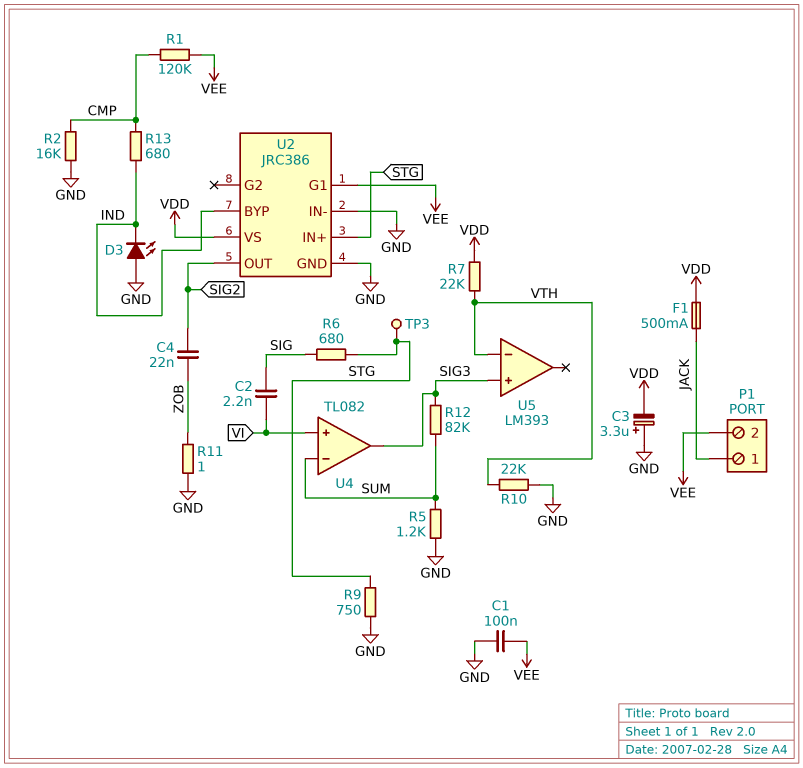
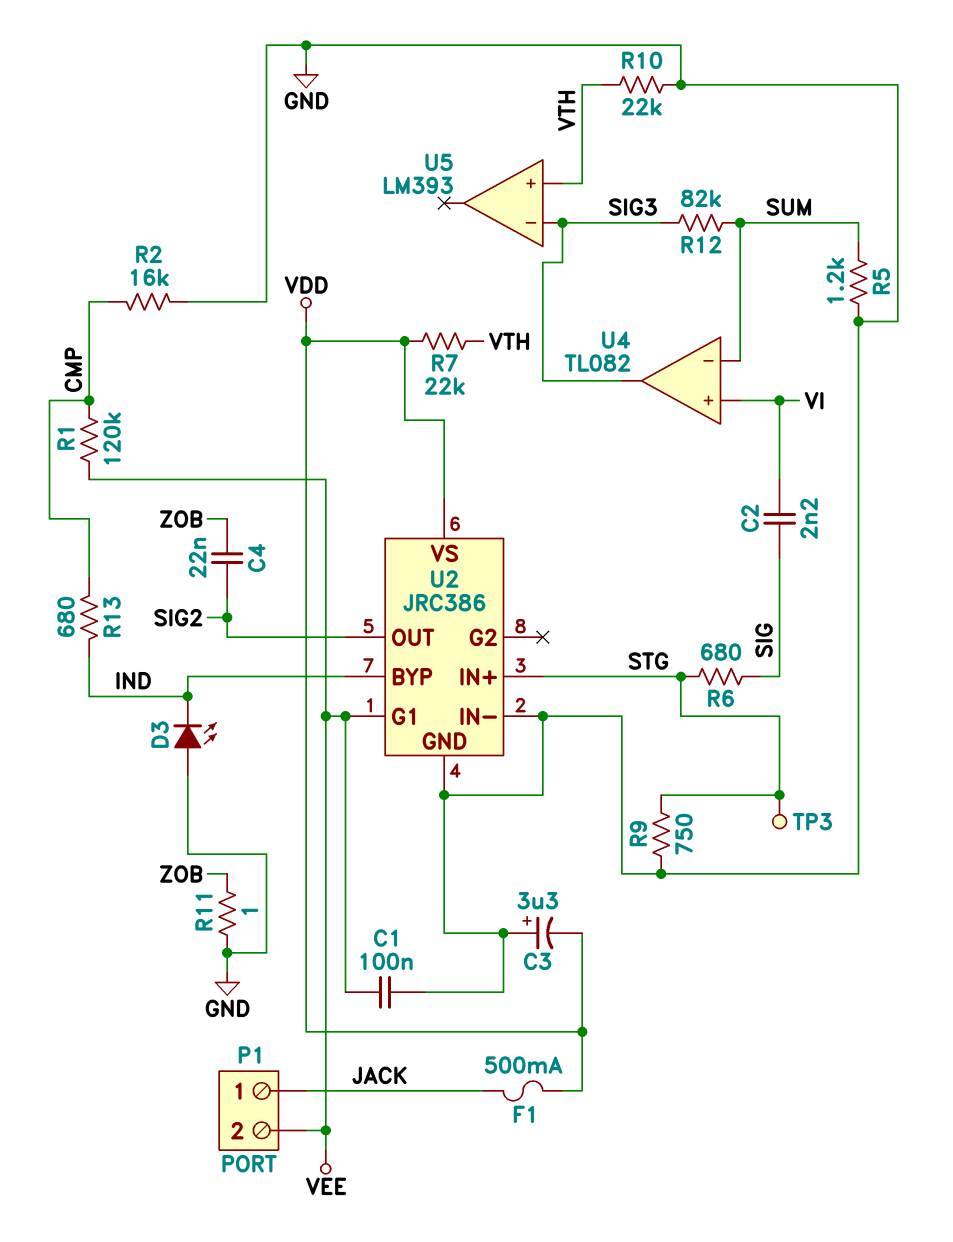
U5 pin in+: SIG3 -> VTH
U5 pin in-: VTH -> SIG3

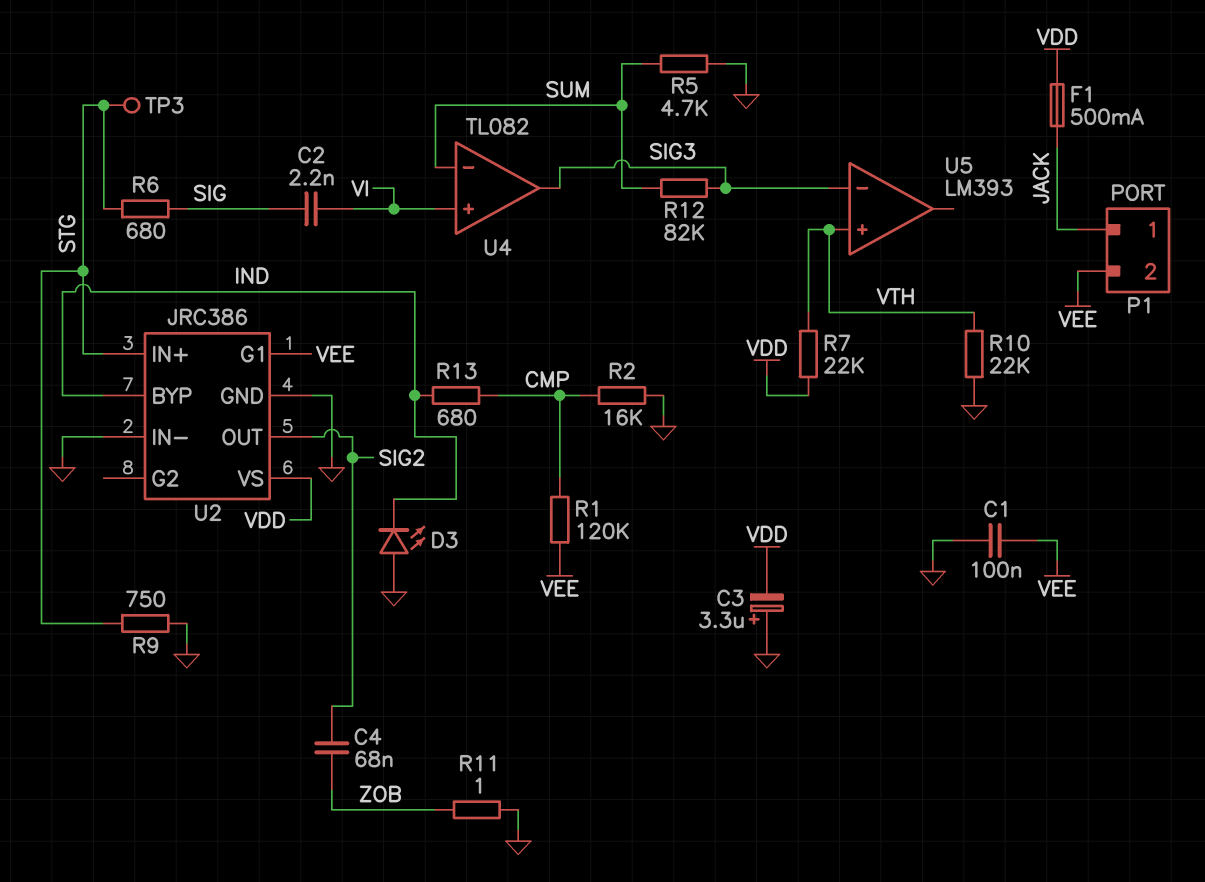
C4: 22nF (SIG2, ZOB) -> 68nF (SIG2, ZOB)
R5: 1.2k (GND, SUM) -> 4.7k (GND, SUM)

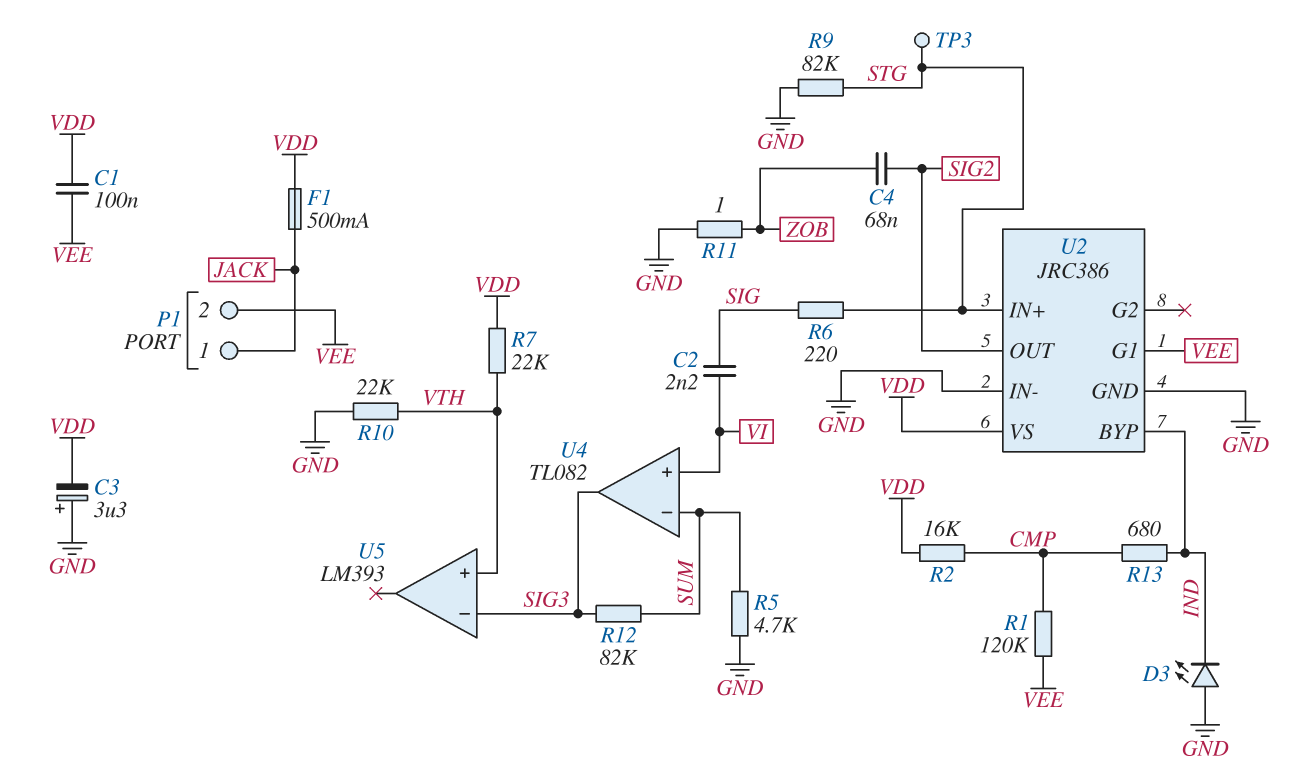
C1: 100nF (GND, VEE) -> 100nF (VDD, VEE)
R2: 16k (CMP, GND) -> 16k (CMP, VDD)
R6: 680 (SIG, STG) -> 220 (SIG, STG)
R9: 750 (GND, STG) -> 82k (GND, STG)

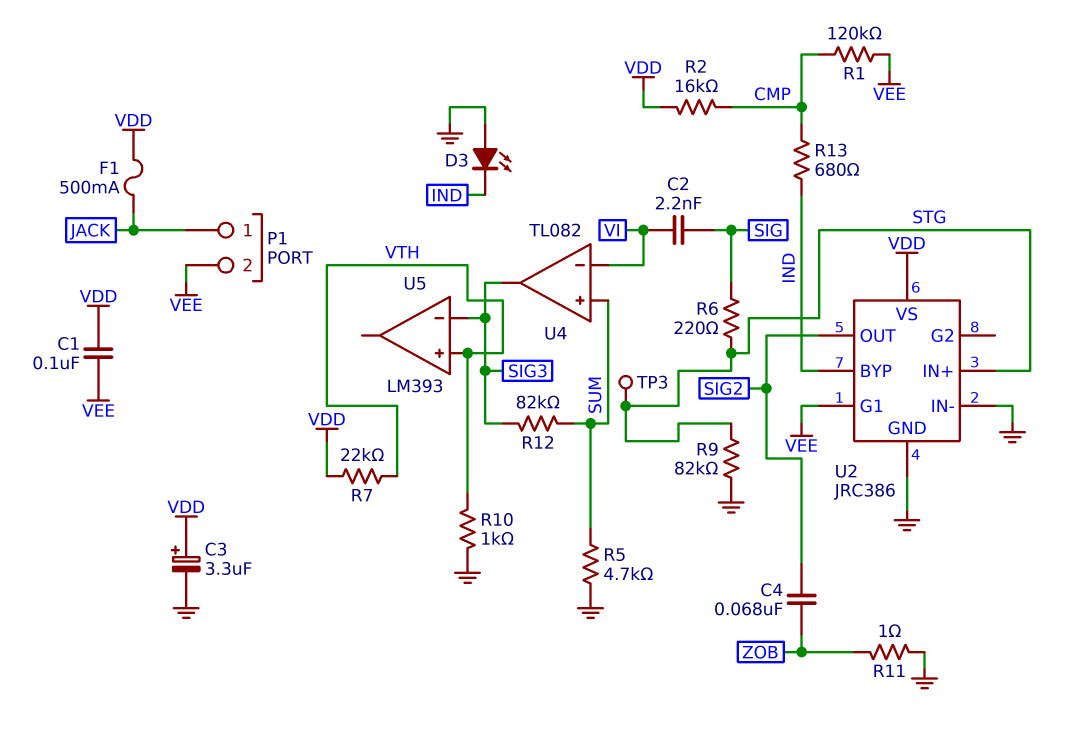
C3: 3.3uF (plus GND, minus VDD) -> 3.3uF (plus VDD, minus GND)
R10: 22k (GND, VTH) -> 1k (GND, VTH)
U4 pin in+: VI -> SUM
U4 pin in-: SUM -> VI

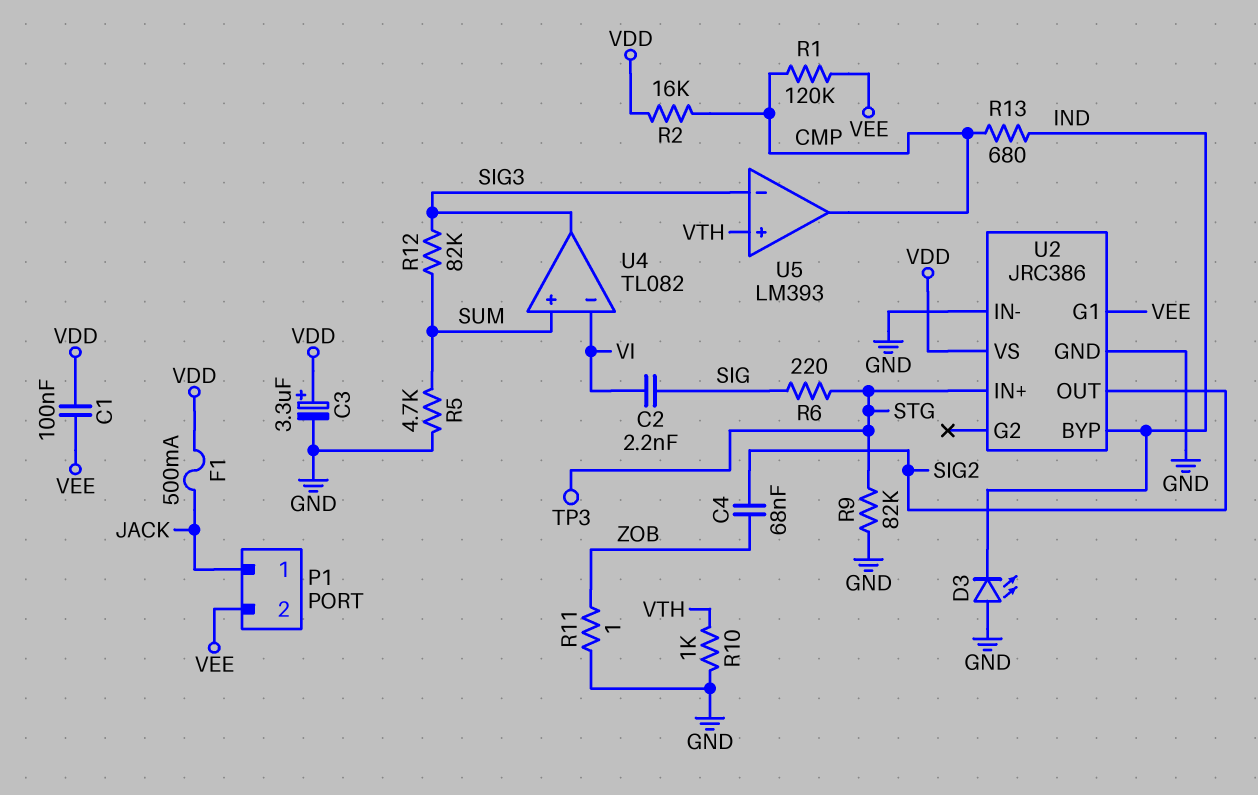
R7: 22k (VDD, VTH) -> none
U5 pin out: none -> CMP

